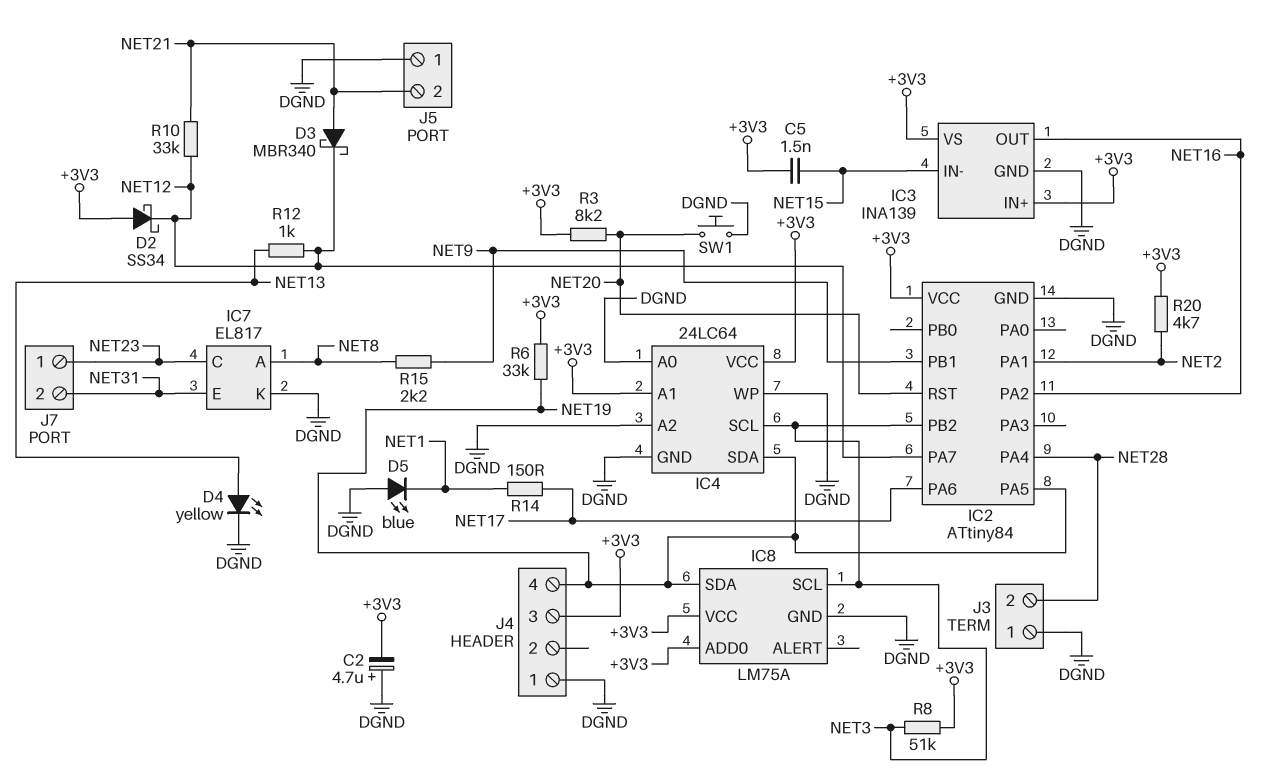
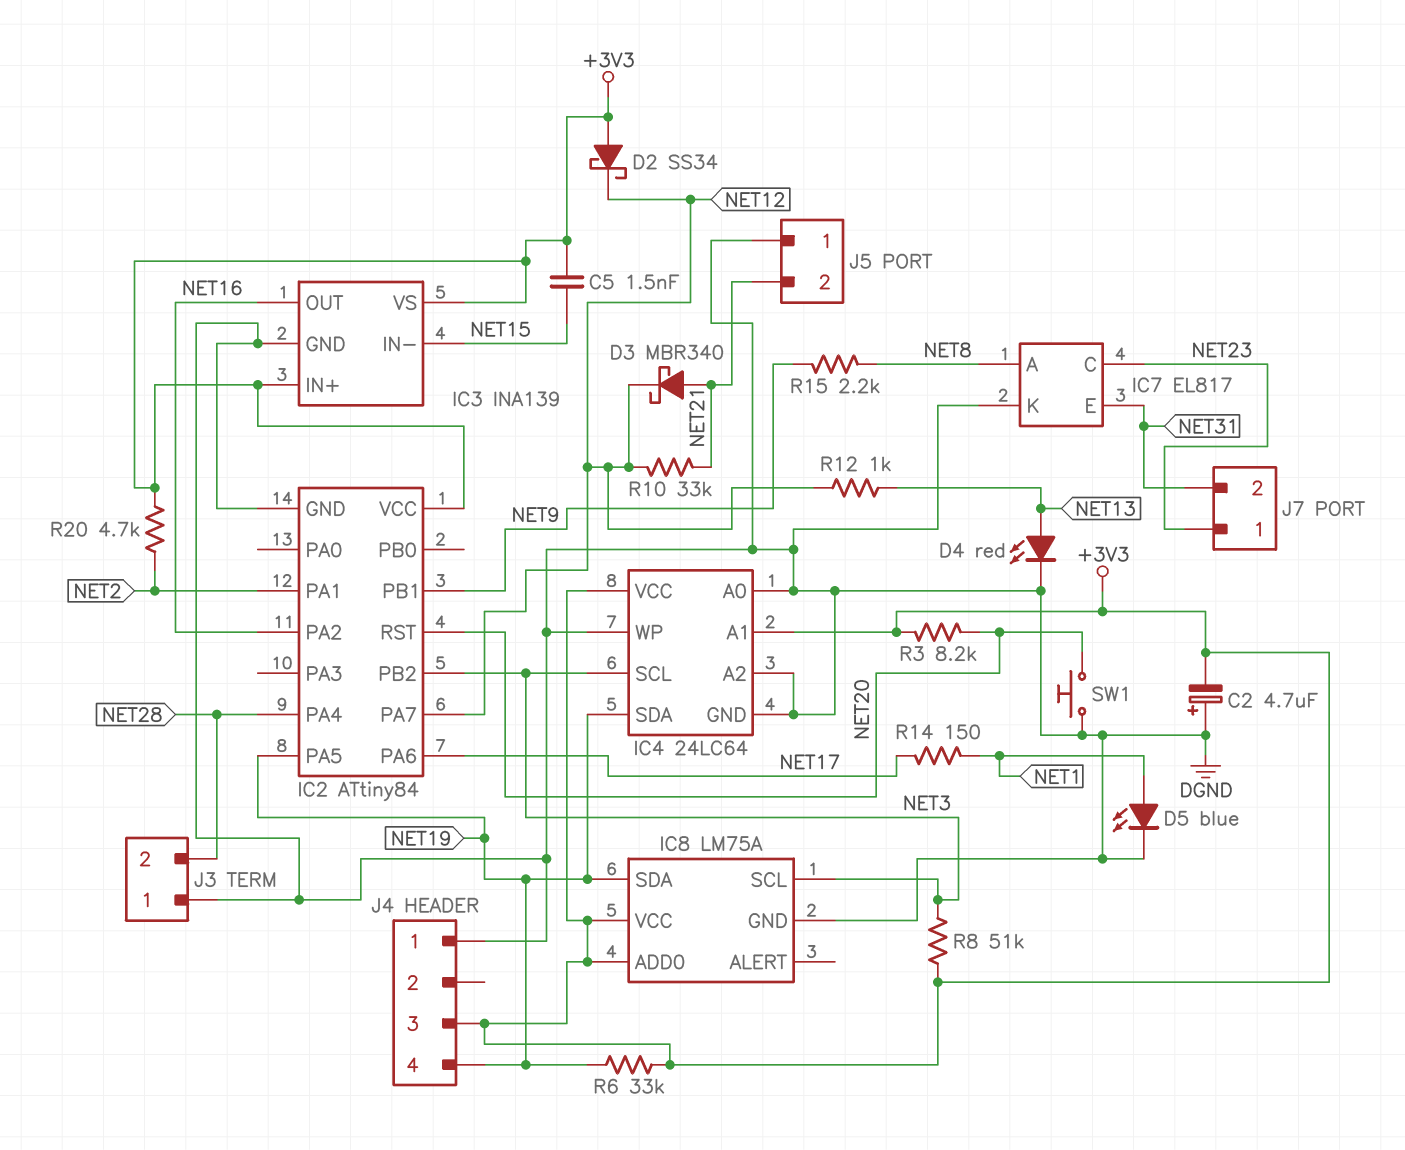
D4: LED yellow (A NET13, K DGND) -> LED red (A NET13, K DGND)
D5: LED blue (A DGND, K NET1) -> LED blue (A NET1, K DGND)

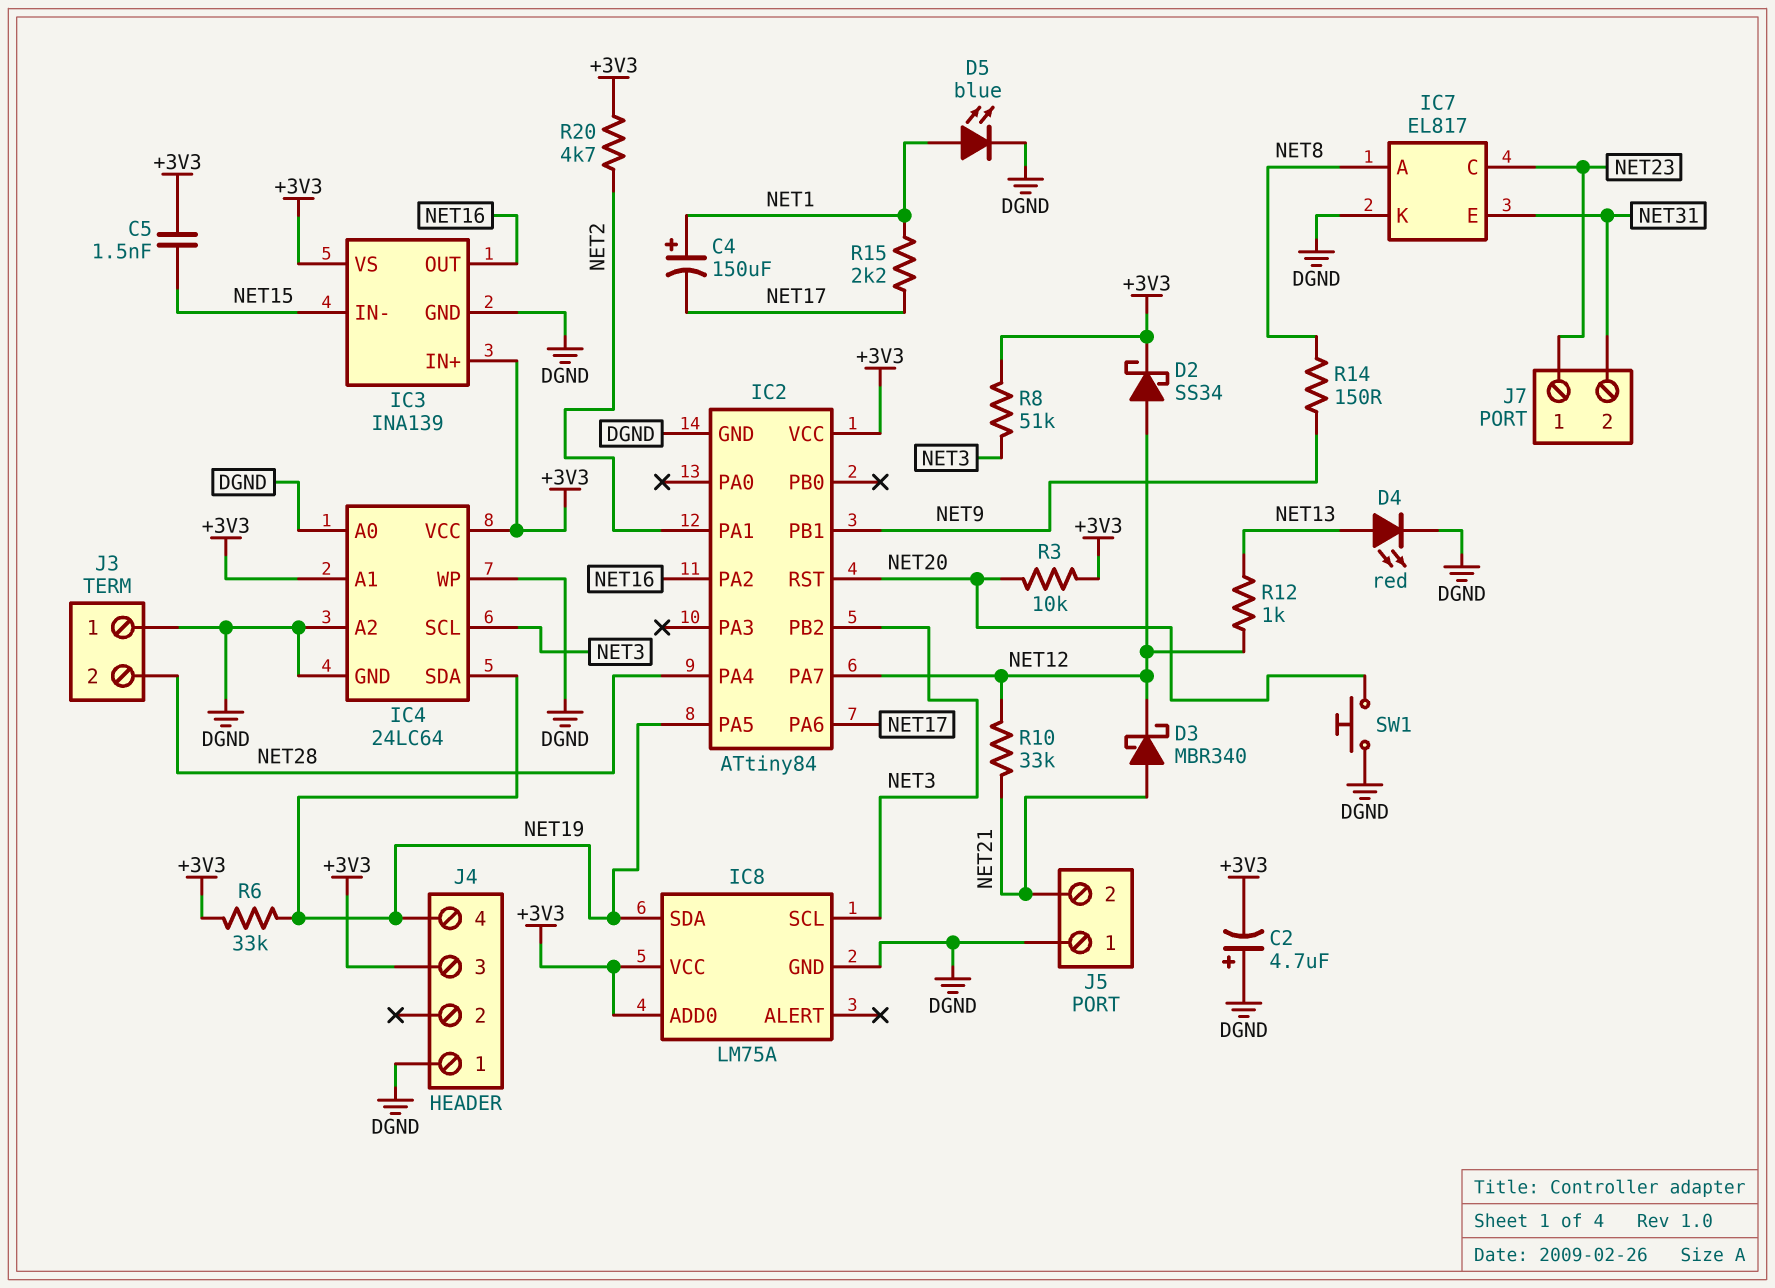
C4: none -> 150uF (plus NET1, minus NET17)
D2: schottky SS34 (A +3V3, K NET12) -> schottky SS34 (A NET12, K +3V3)
R3: 8.2k (+3V3, NET20) -> 10k (+3V3, NET20)
R14: 150 (NET1, NET17) -> 150 (NET8, NET9)
R15: 2.2k (NET8, NET9) -> 2.2k (NET1, NET17)

